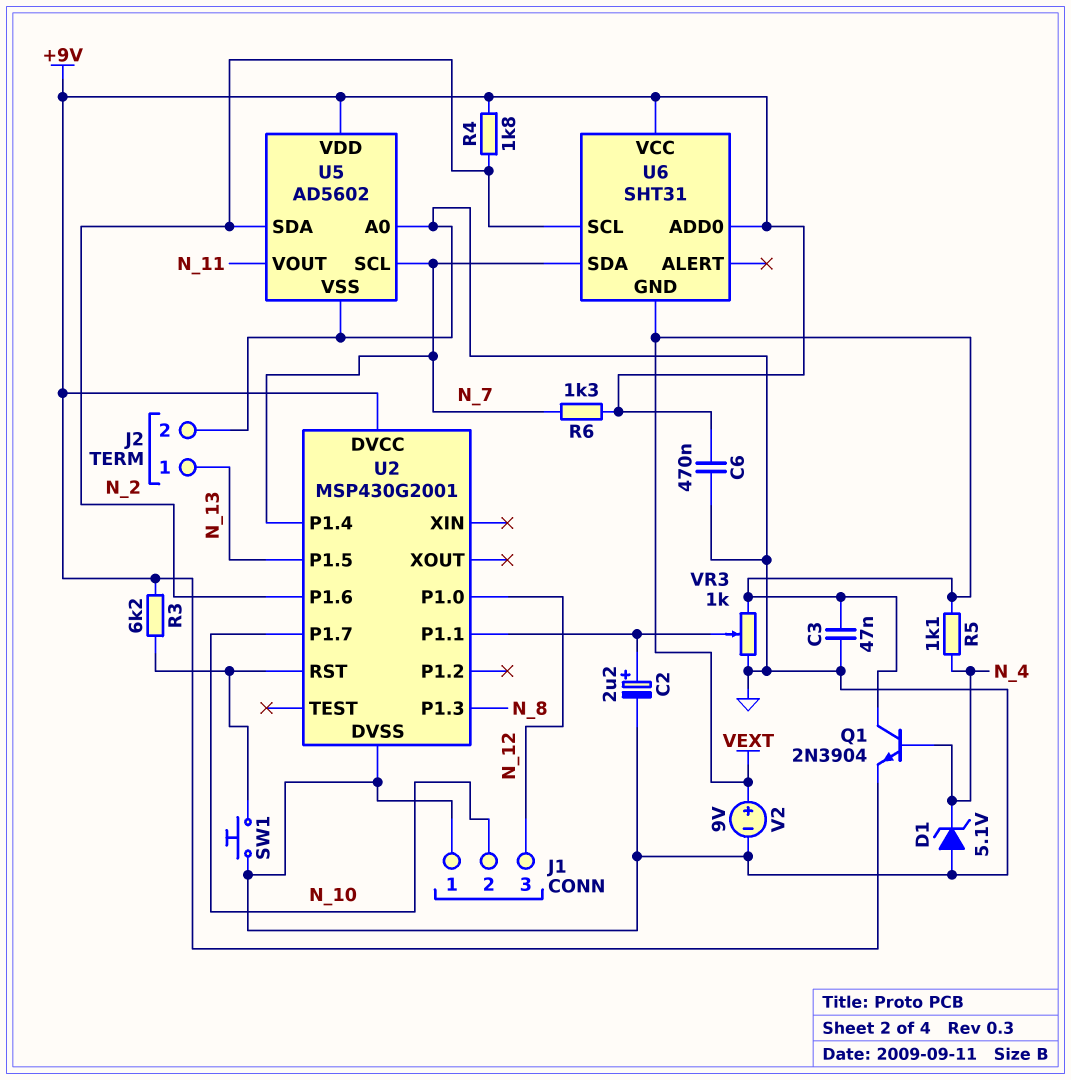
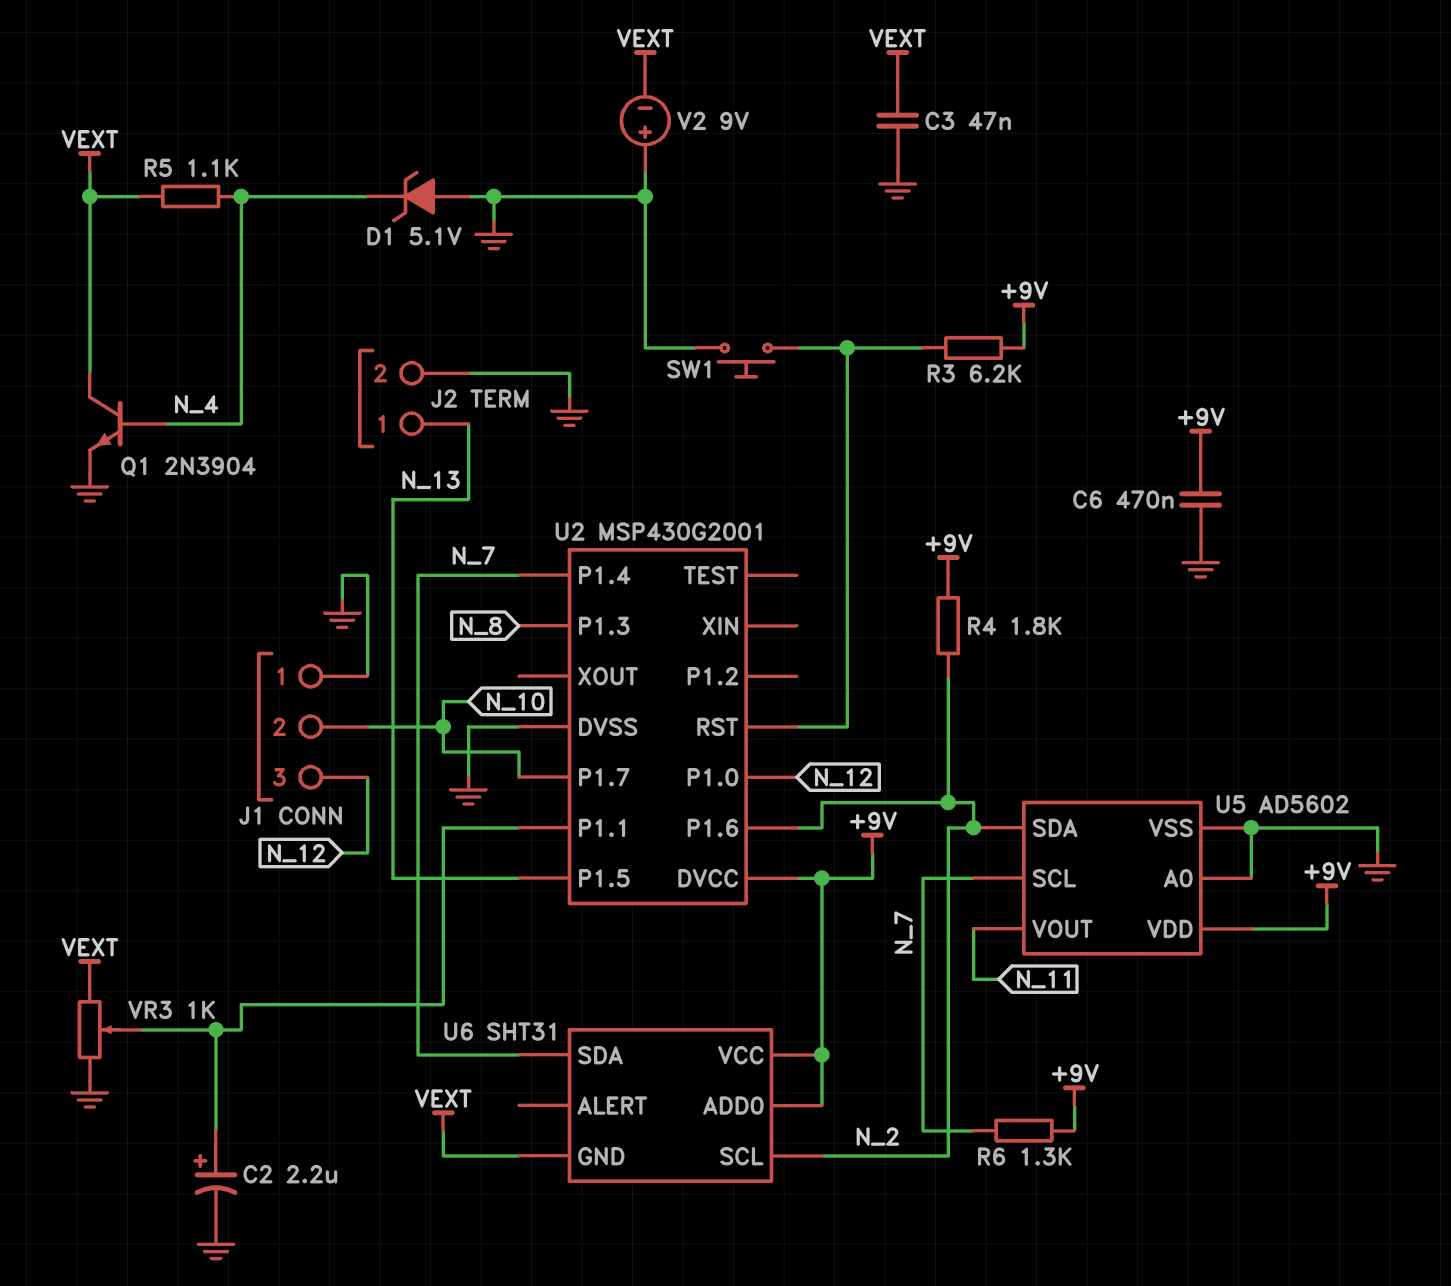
Q1: NPN 2N3904 (B N_4, C VEXT, E +9V) -> NPN 2N3904 (B N_4, C VEXT, E GND)
V2: 9V (plus VEXT, minus GND) -> 9V (plus GND, minus VEXT)

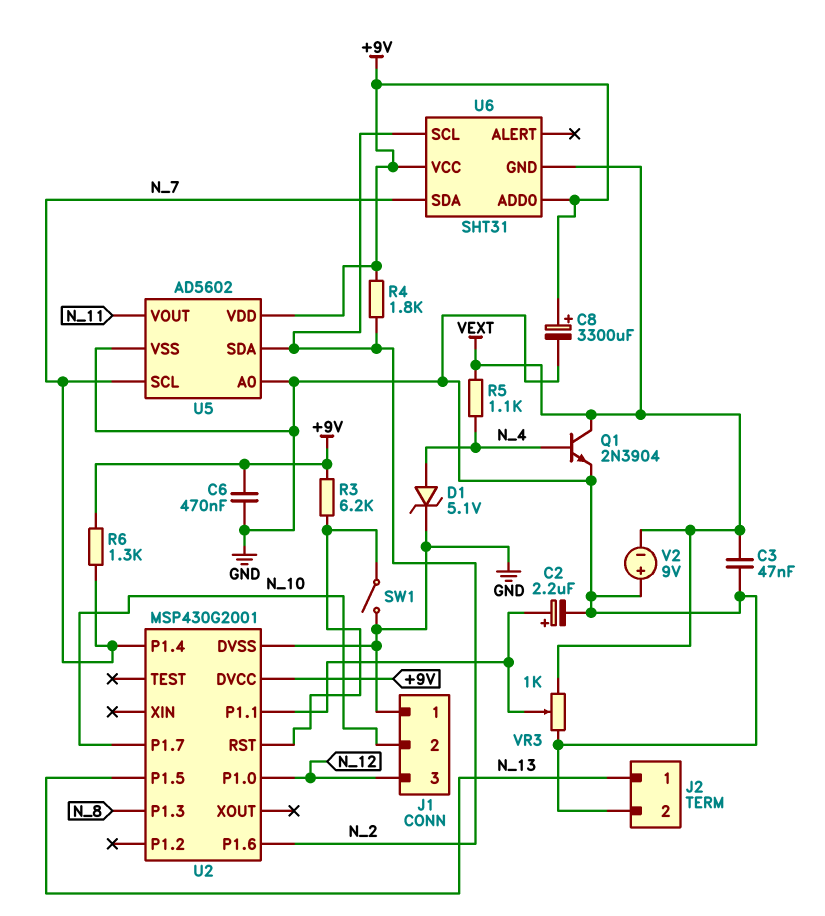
C8: none -> 3300uF (plus +9V, minus GND)
D1: zener 5.1V (A GND, K N_4) -> zener 5.1V (A N_4, K GND)
SW1: button (GND, U2/RST) -> switch (GND, U2/RST)

